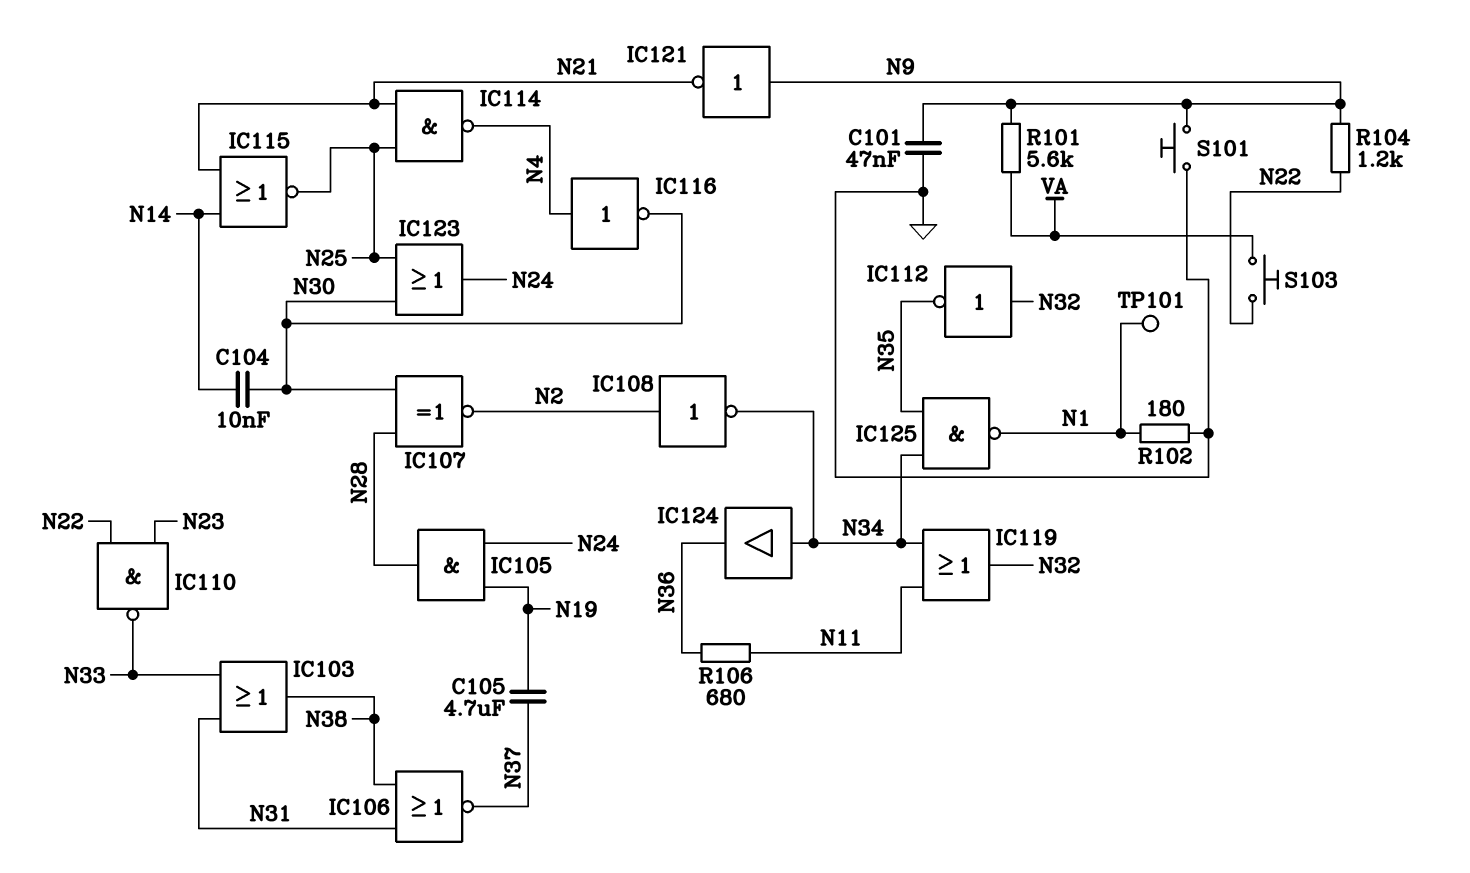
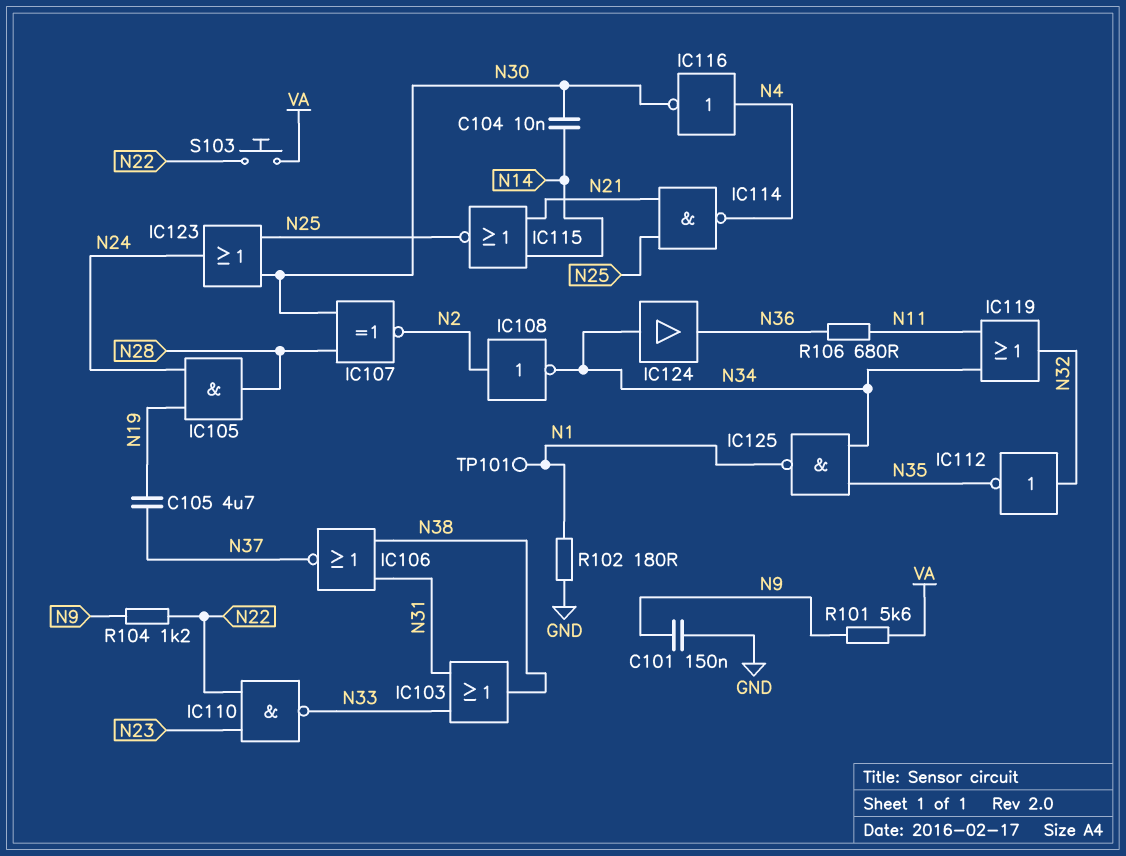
C101: 47nF (GND, N9) -> 150nF (GND, N9)
IC121: NOT (in N9, out N21) -> none
S101: button (GND, N9) -> none

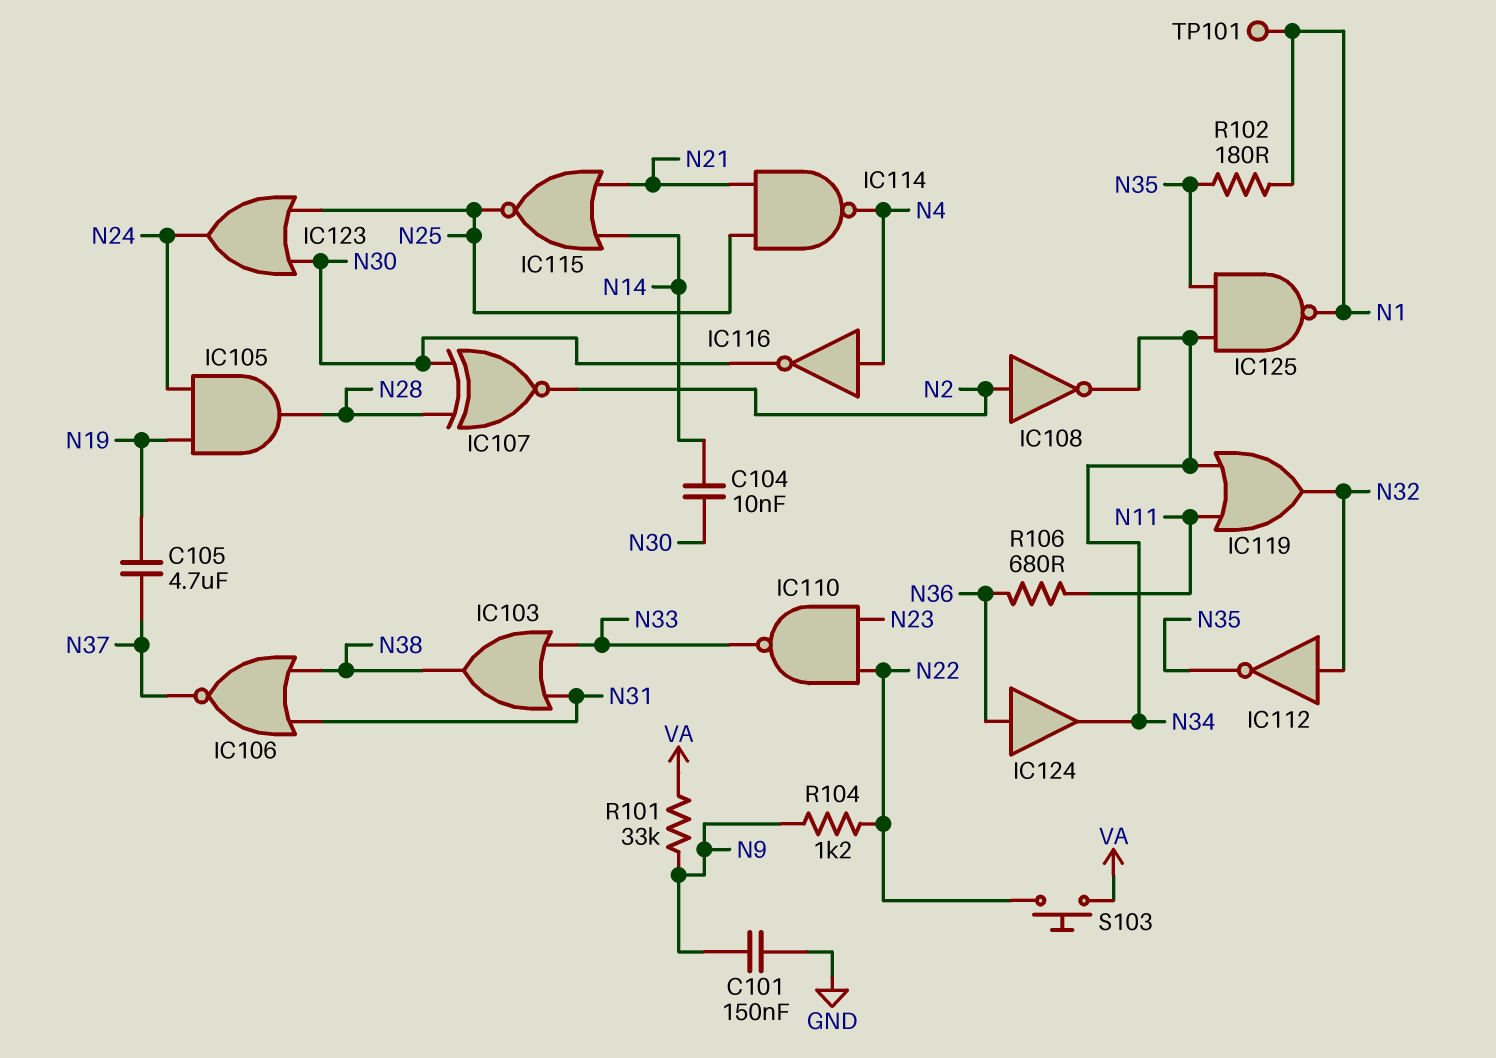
IC124: buffer (in N34, out N36) -> buffer (in N36, out N34)
R101: 5.6k (N9, VA) -> 33k (N9, VA)
R102: 180 (GND, N1) -> 180 (N1, N35)

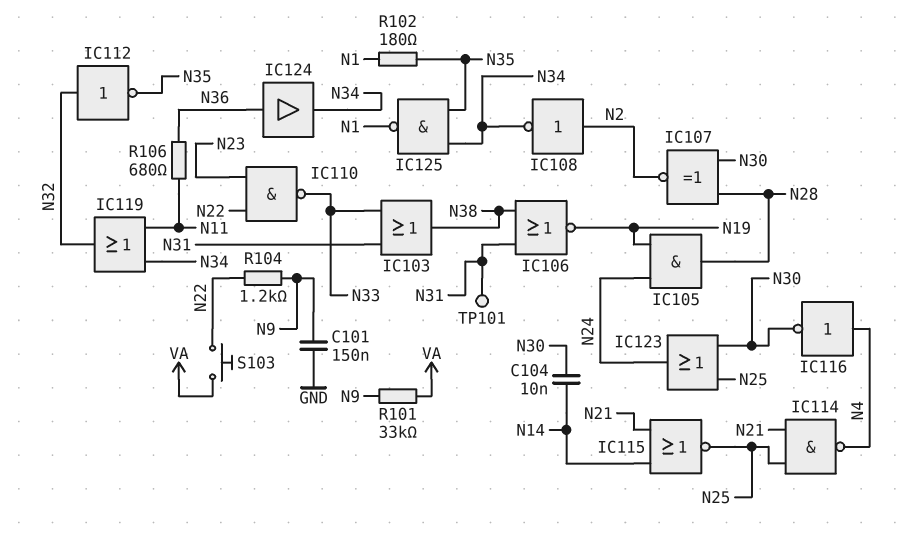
C105: 4.7uF (N19, N37) -> none
IC106: NOR (in N31, in N38, out N37) -> NOR (in N31, in N38, out N19)
TP101: test point (N1) -> test point (N31)

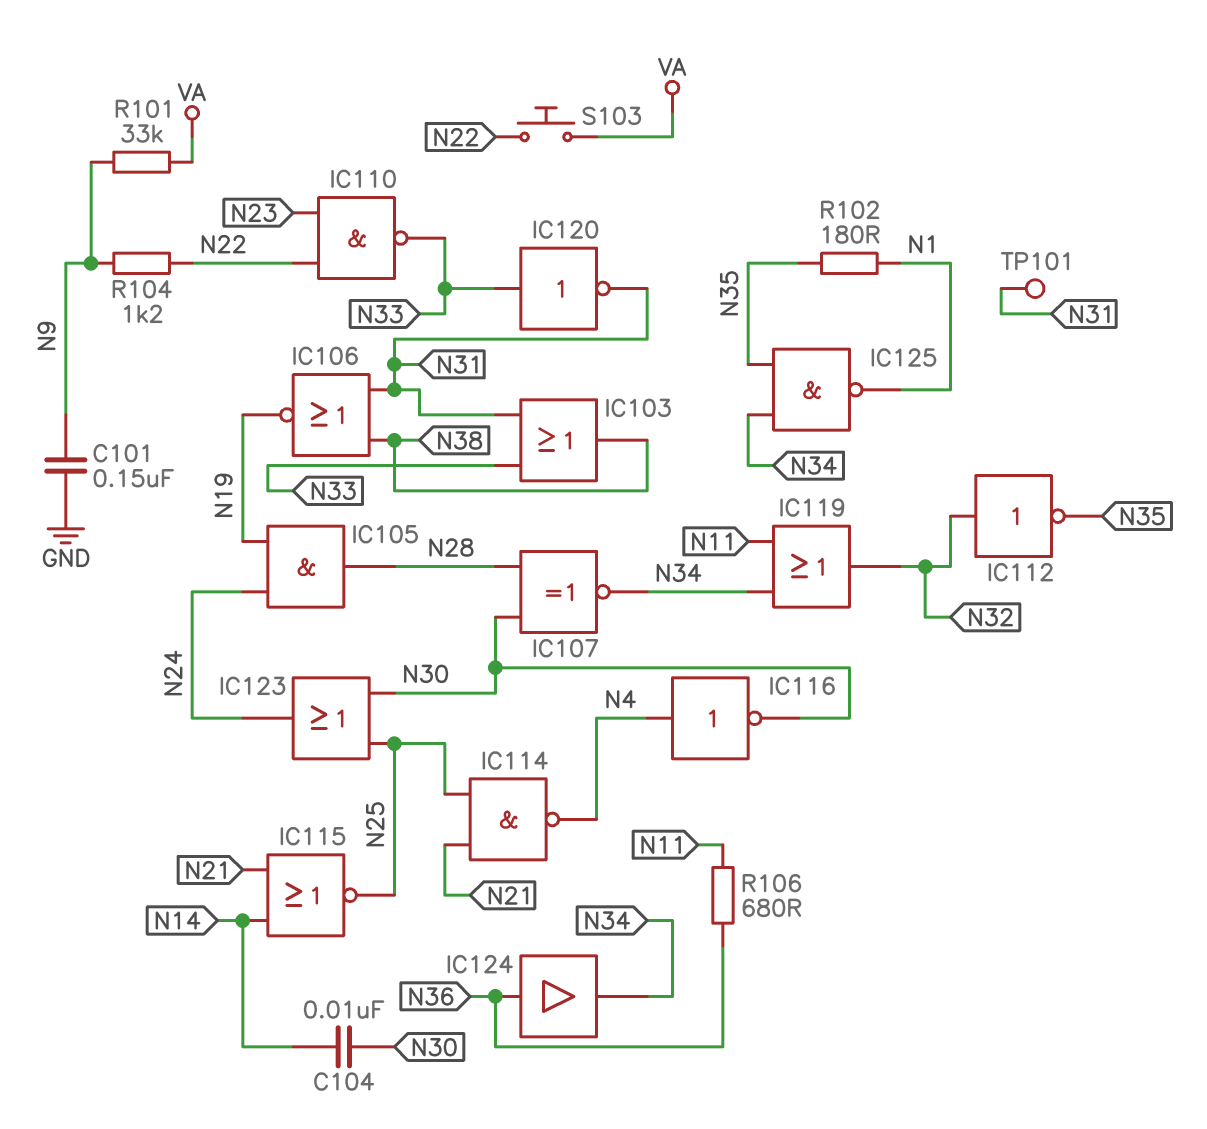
IC107: XNOR (in N28, in N30, out N2) -> XNOR (in N28, in N30, out N34)
IC108: NOT (in N2, out N34) -> none
IC120: none -> NOT (in N33, out N31)

